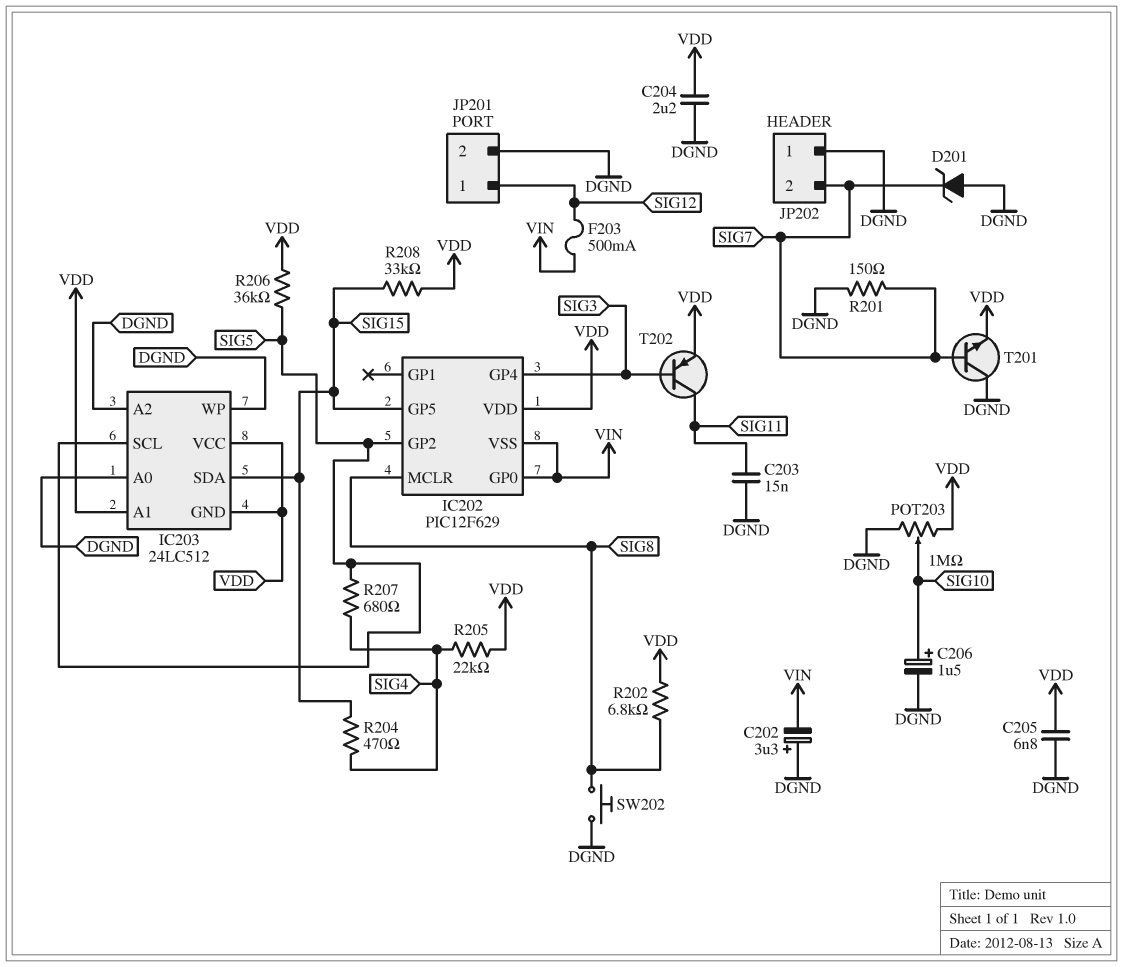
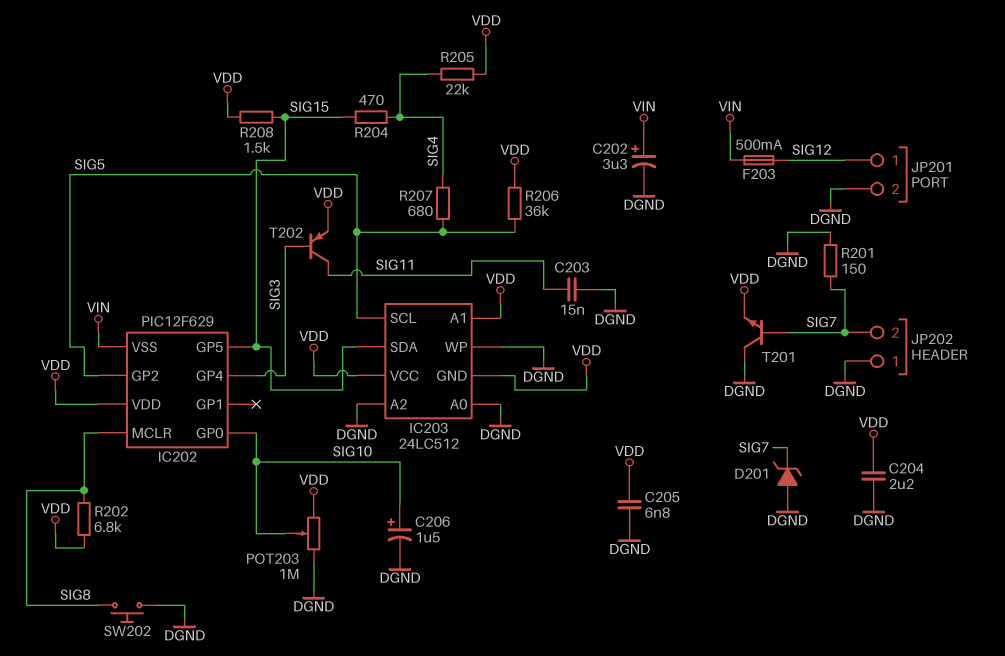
C202: 3.3uF (plus DGND, minus VIN) -> 3.3uF (plus VIN, minus DGND)
IC202 pin GP0: VIN -> SIG10
R208: 33k (SIG15, VDD) -> 1.5k (SIG15, VDD)

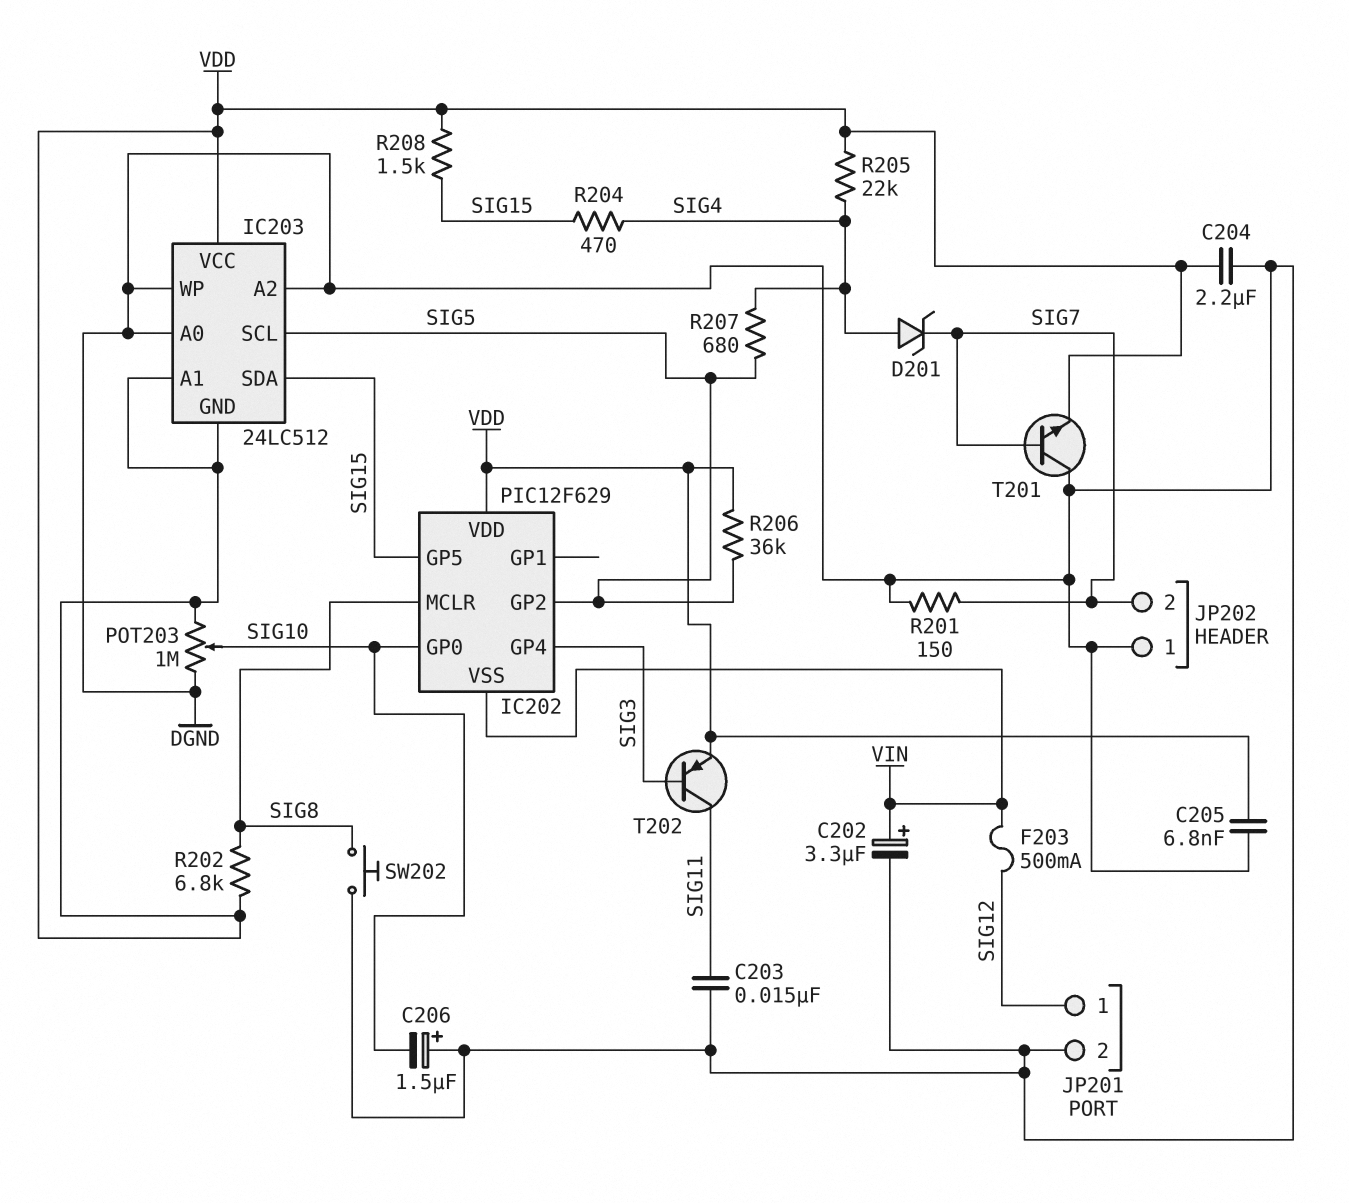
C206: 1.5uF (plus SIG10, minus DGND) -> 1.5uF (plus DGND, minus SIG10)
D201: zener (A DGND, K SIG7) -> zener (A SIG4, K SIG7)

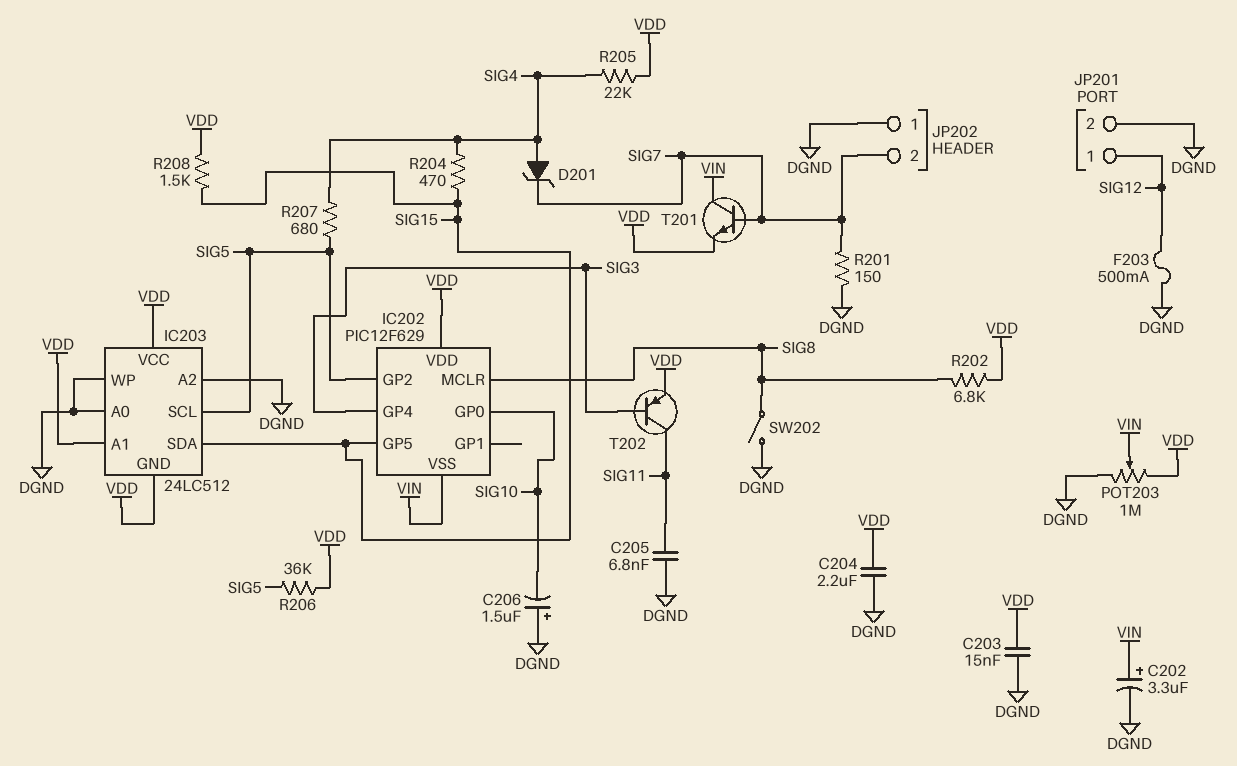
C203: 15nF (DGND, SIG11) -> 15nF (DGND, VDD)
C205: 6.8nF (DGND, VDD) -> 6.8nF (DGND, SIG11)
F203: 500mA (SIG12, VIN) -> 500mA (DGND, SIG12)
POT203: 1M (DGND, VDD, wiper SIG10) -> 1M (DGND, VDD, wiper VIN)
SW202: button (DGND, SIG8) -> switch (DGND, SIG8)
T201: NPN (B SIG7, C DGND, E VDD) -> NPN (B SIG7, C VIN, E VDD)

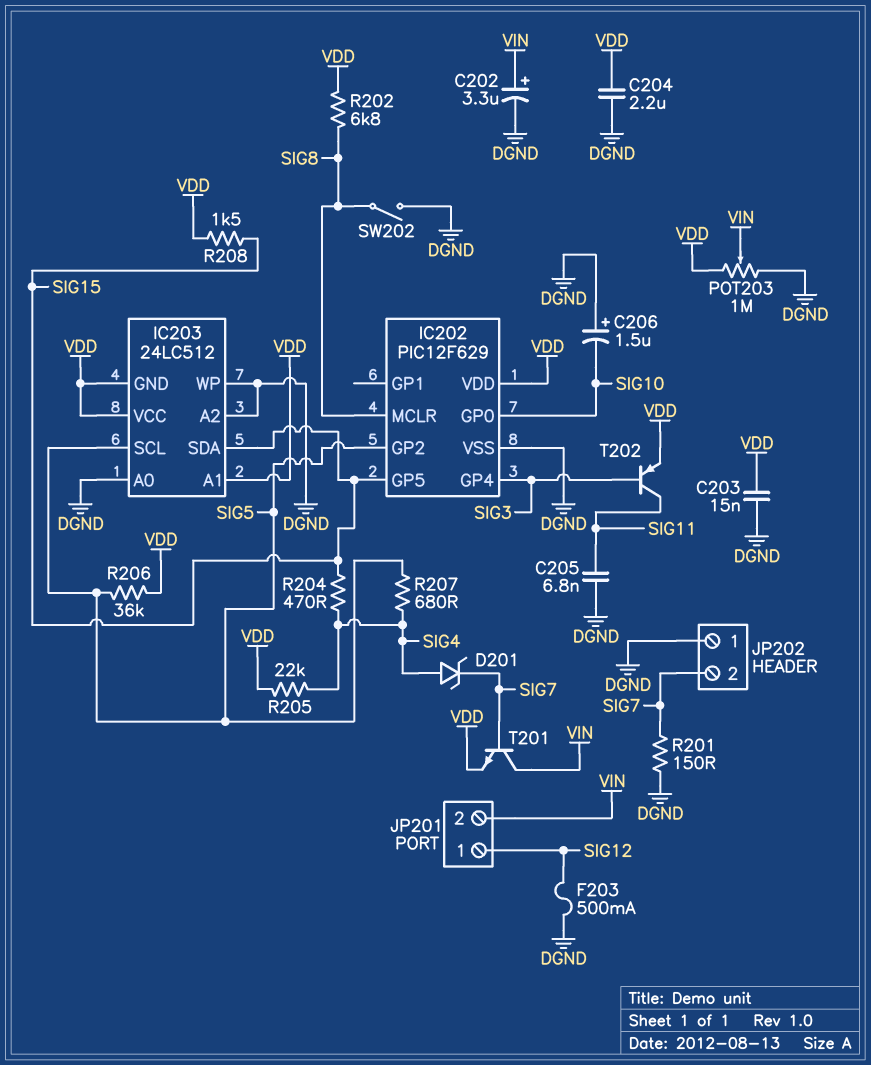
IC202 pin VSS: VIN -> DGND
JP201 pin 2: DGND -> VIN

